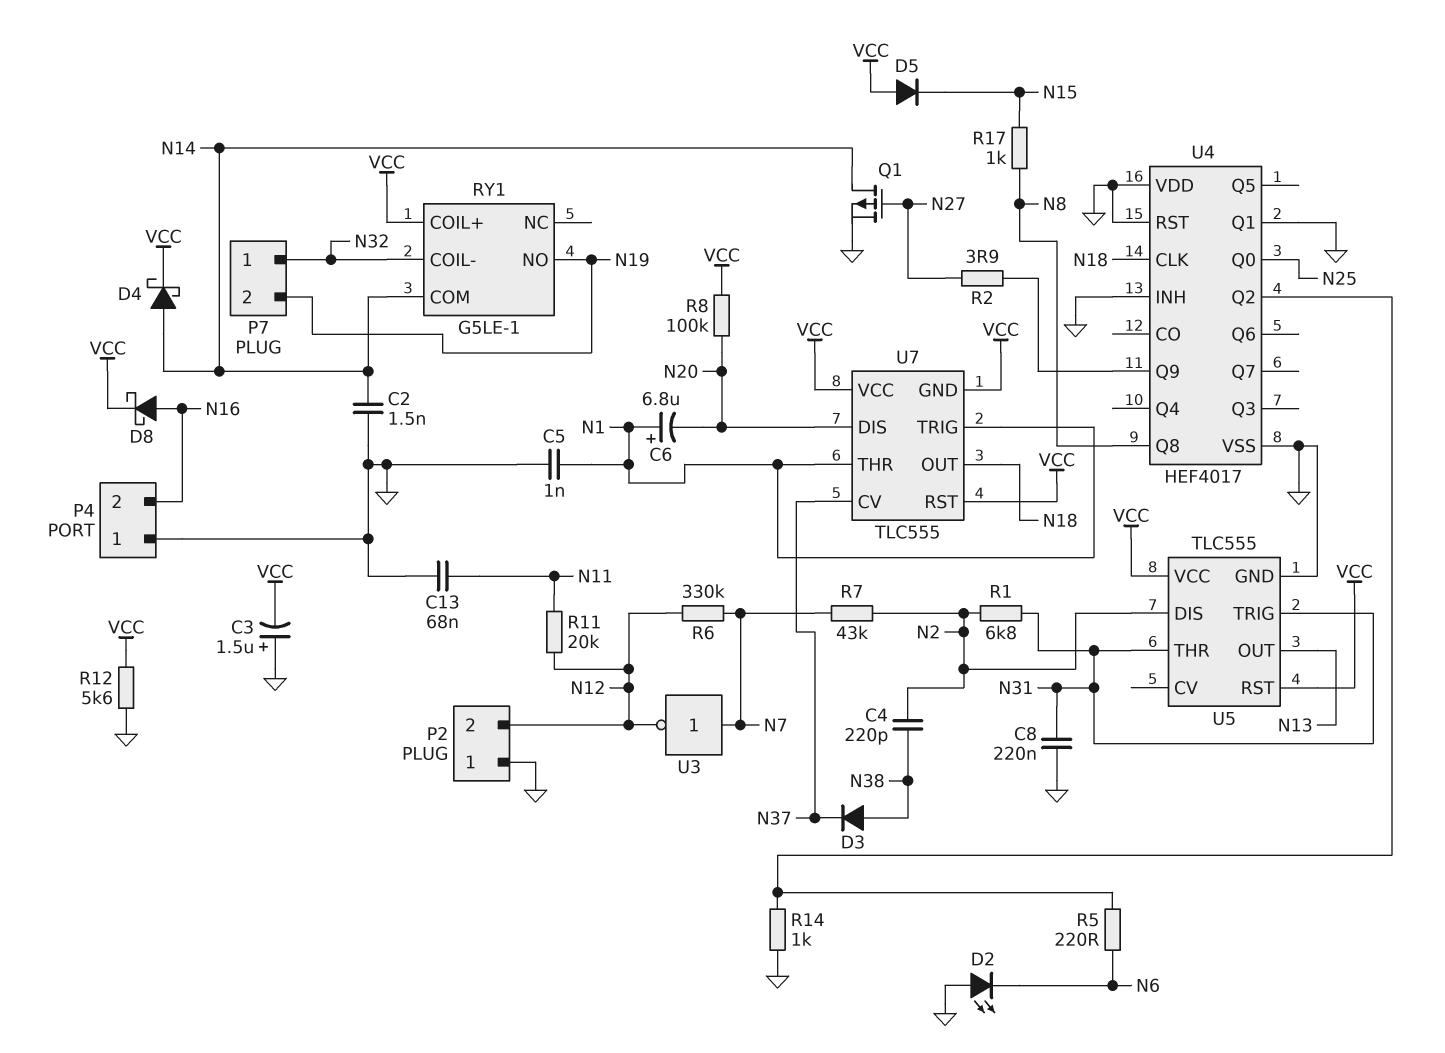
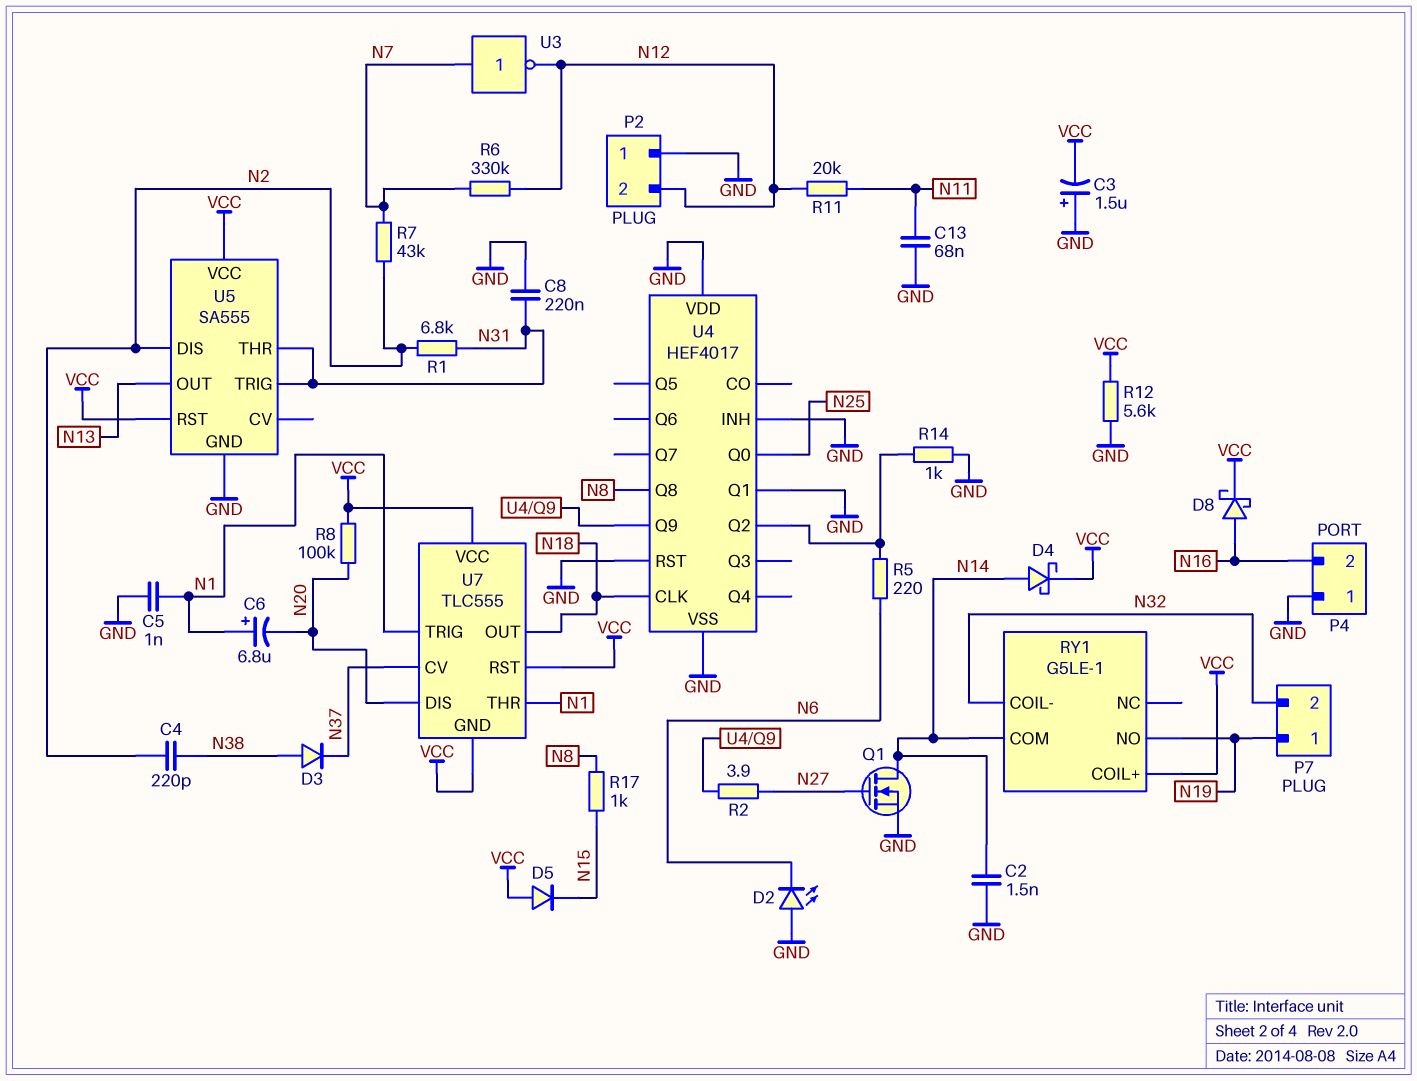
P7 pin 1: N32 -> N19
P7 pin 2: N19 -> N32
Q1: PMOS (G N27, D N14, S GND) -> NMOS (G N27, D N14, S GND)
U5: TLC555 -> SA555

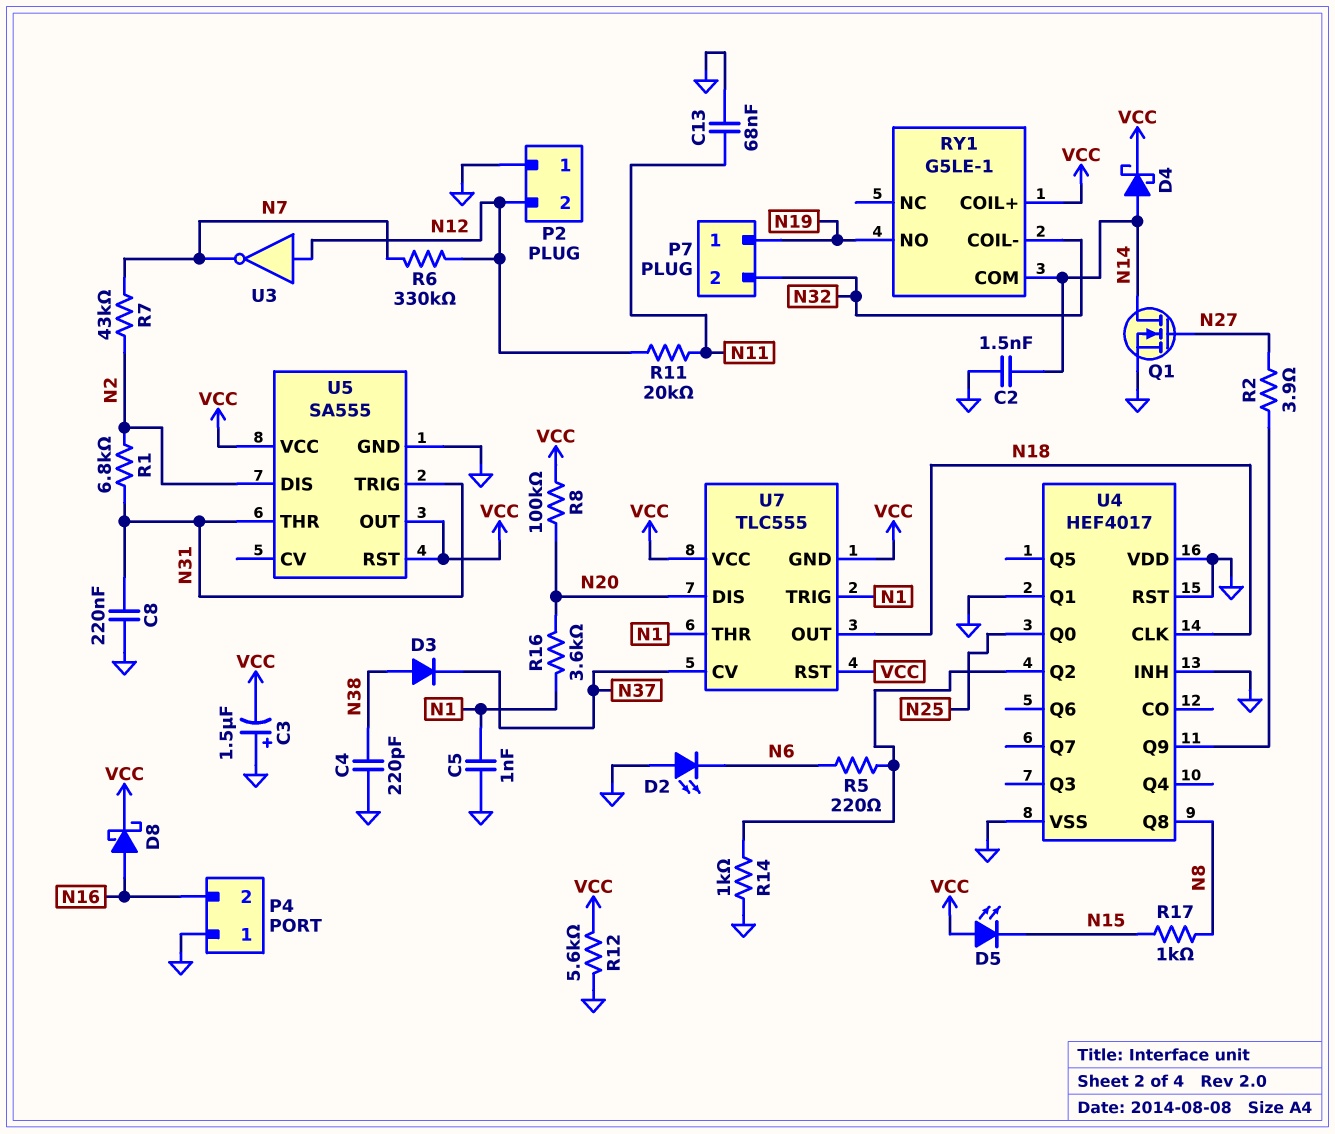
C4: 220pF (N2, N38) -> 220pF (GND, N38)
C6: 6.8uF (plus N1, minus N20) -> none
D5: diode (A VCC, K N15) -> LED (A VCC, K N15)
R16: none -> 3.6k (N1, N20)
U3: NOT (in N7, out N12) -> NOT (in N12, out N7)
U5 pin OUT: N13 -> VCC

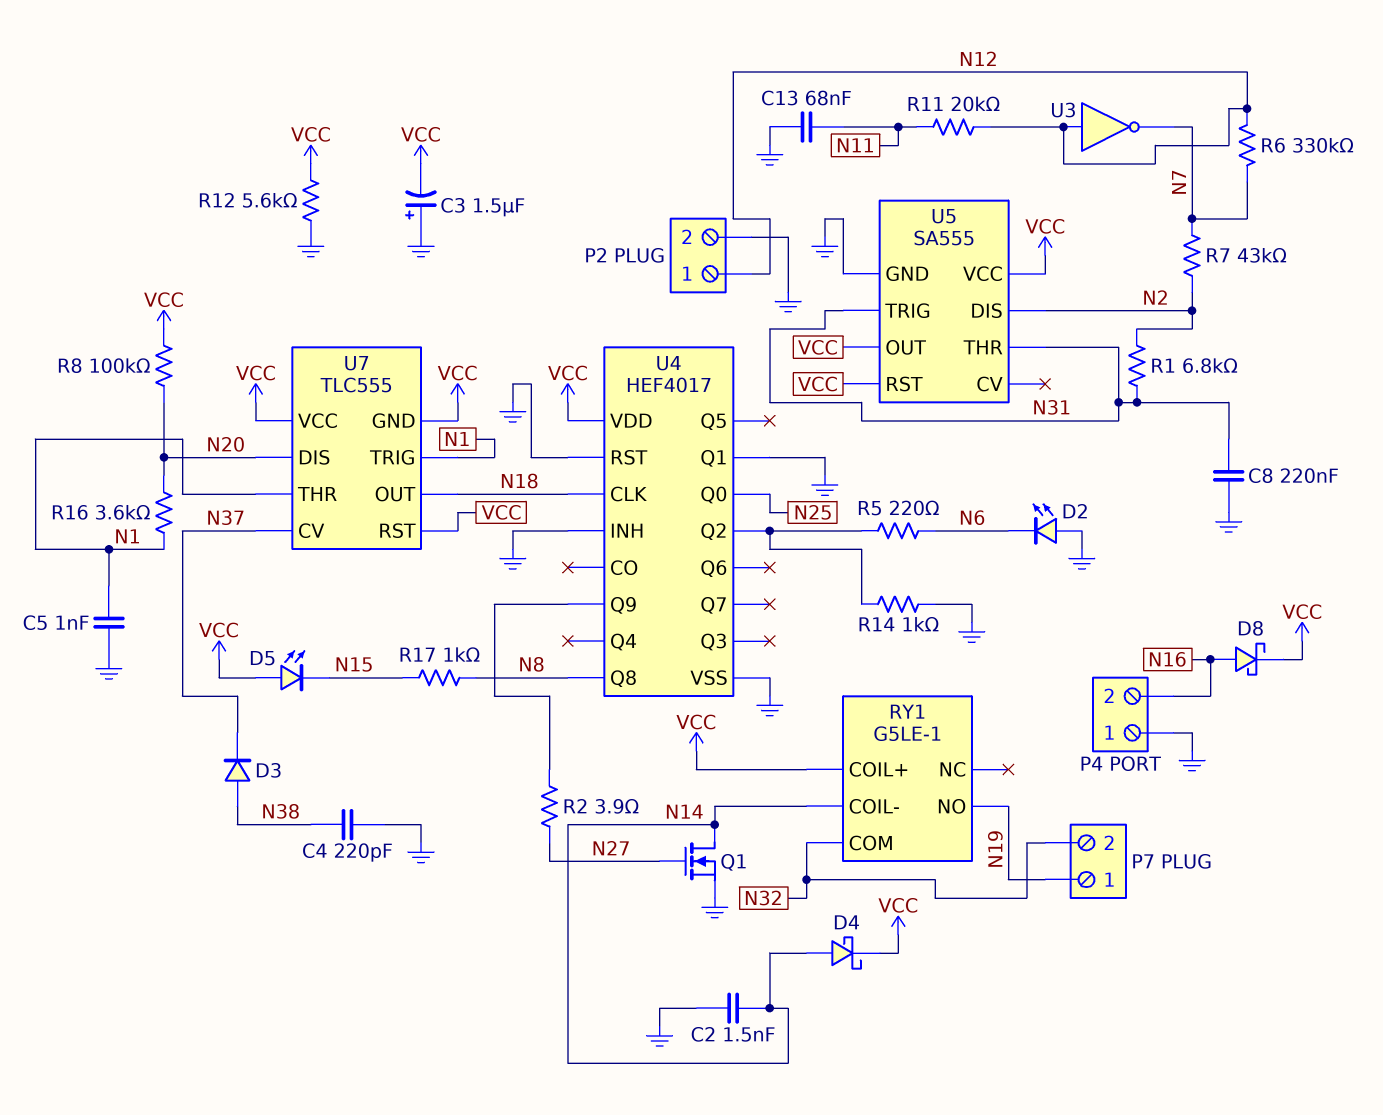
P2 pin 1: GND -> N12
P2 pin 2: N12 -> GND
RY1 pin COIL-: N32 -> N14
RY1 pin COM: N14 -> N32
U4 pin VDD: GND -> VCC

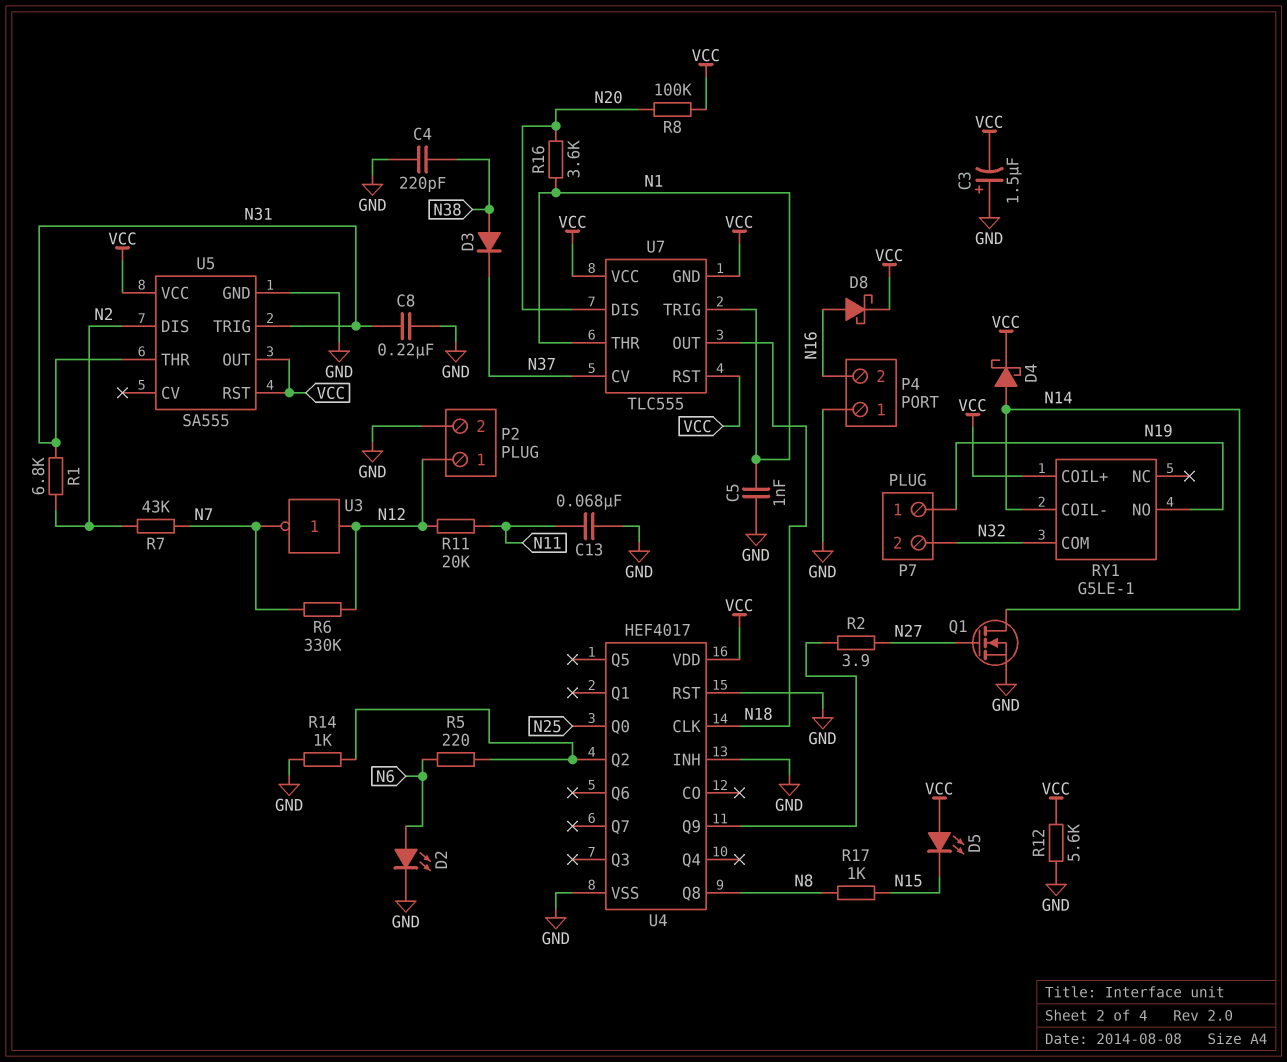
C2: 1.5nF (GND, N14) -> none
D2: LED (A GND, K N6) -> LED (A N6, K GND)
U4 pin Q1: GND -> none

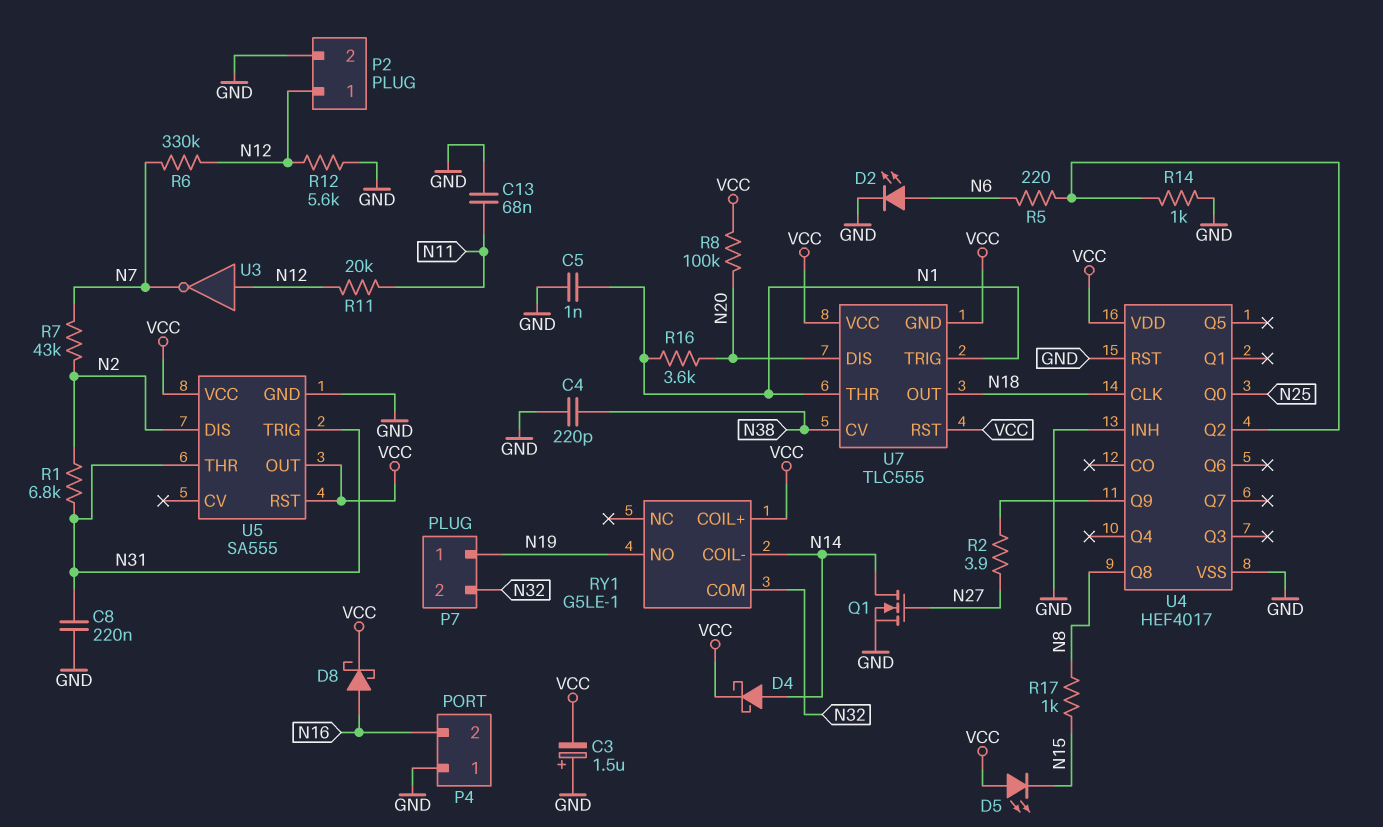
D3: diode (A N38, K N37) -> none
R12: 5.6k (GND, VCC) -> 5.6k (GND, N12)
U7 pin CV: N37 -> N38

